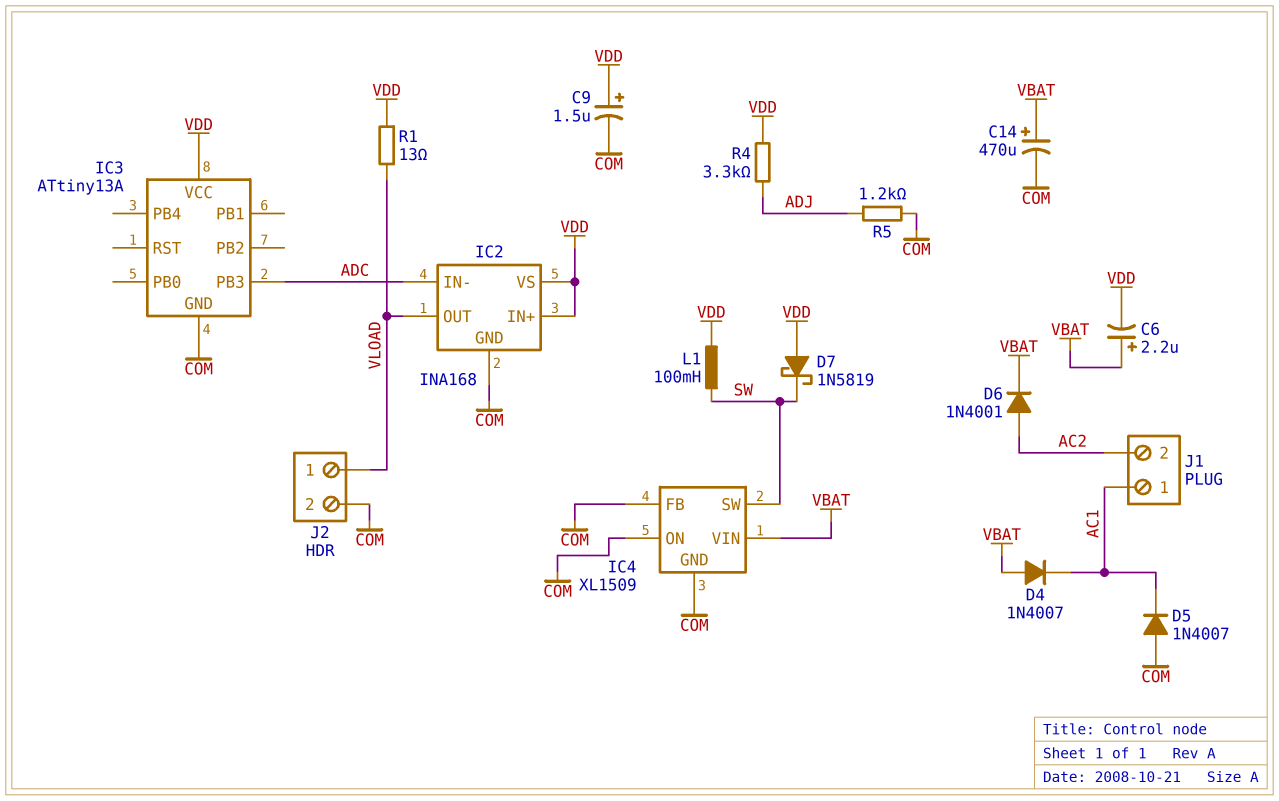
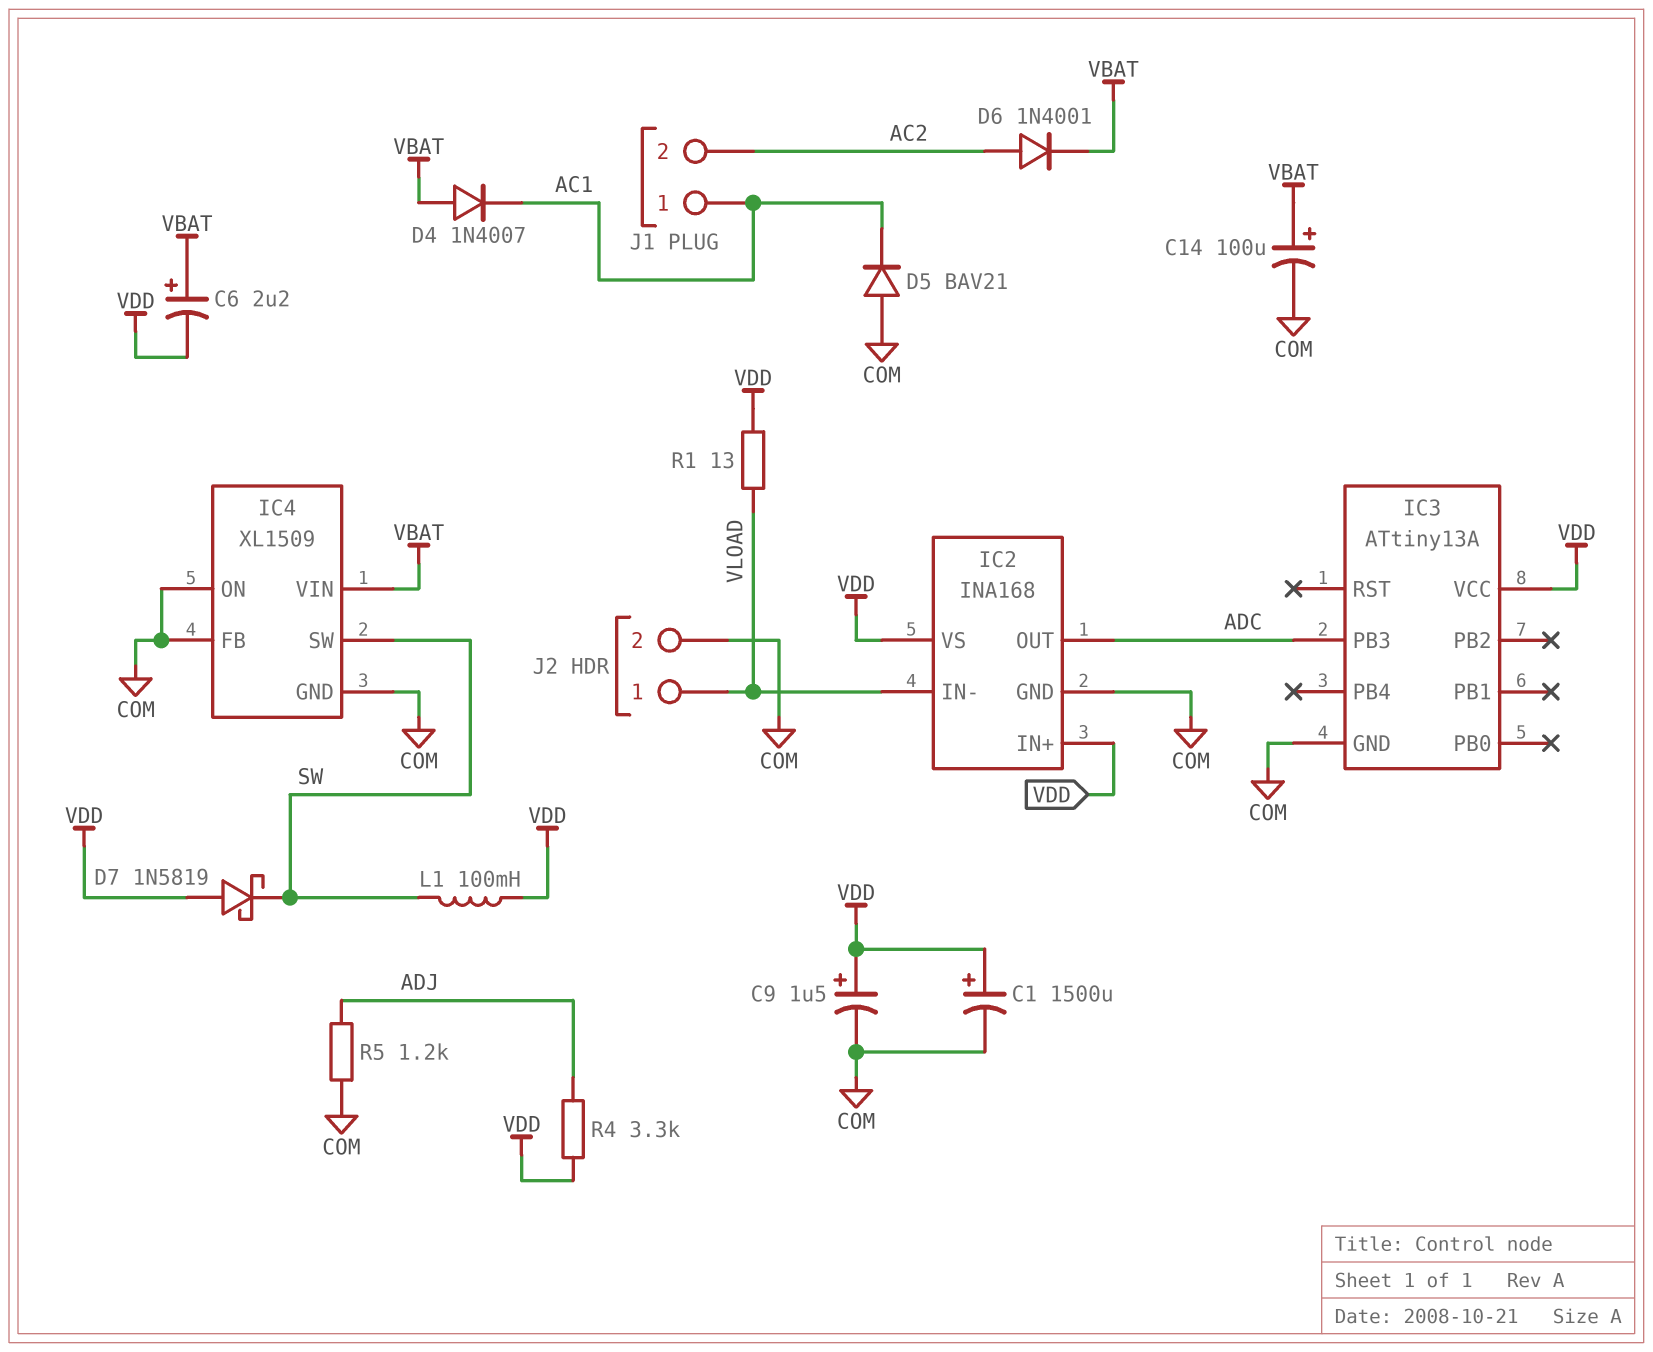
C1: none -> 1500uF (plus VDD, minus COM)
C14: 470uF (plus VBAT, minus COM) -> 100uF (plus VBAT, minus COM)
D5: diode 1N4007 (A COM, K AC1) -> diode BAV21 (A COM, K AC1)
IC2 pin IN-: ADC -> VLOAD
IC2 pin OUT: VLOAD -> ADC

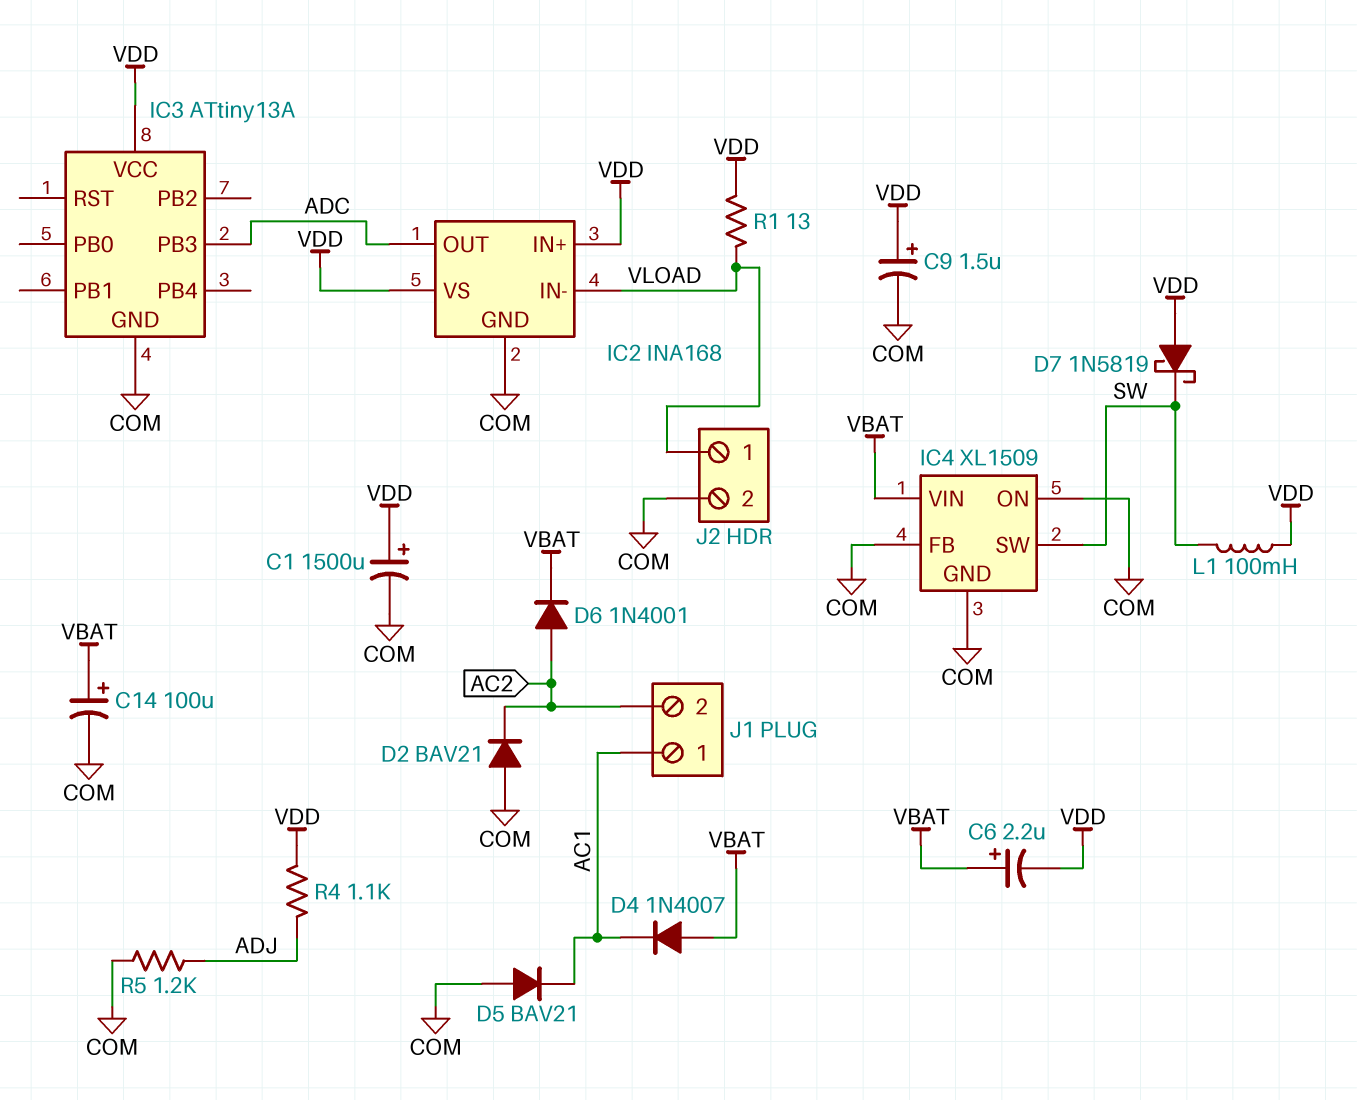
D2: none -> diode BAV21 (A COM, K AC2)
R4: 3.3k (ADJ, VDD) -> 1.1k (ADJ, VDD)

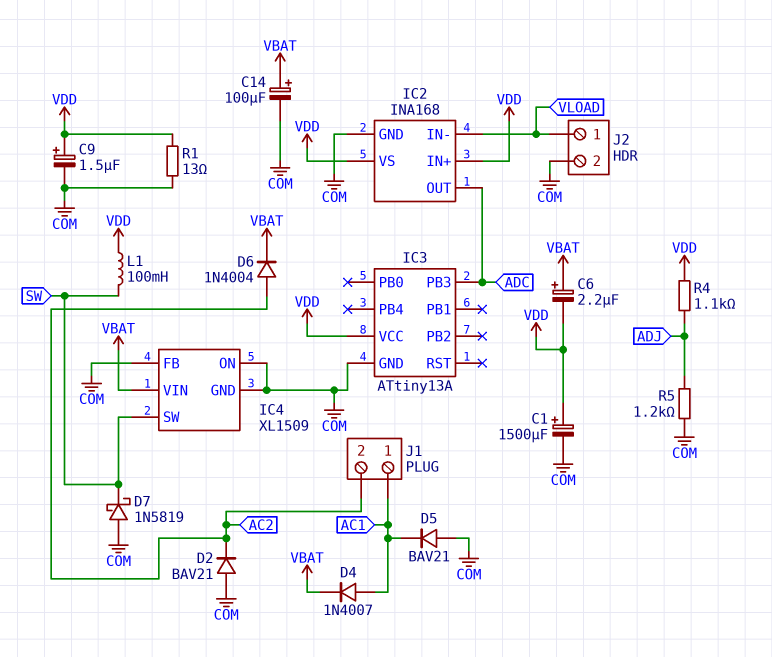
D4: diode 1N4007 (A VBAT, K AC1) -> diode 1N4007 (A AC1, K VBAT)
D6: diode 1N4001 (A AC2, K VBAT) -> diode 1N4004 (A AC2, K VBAT)
D7: schottky 1N5819 (A VDD, K SW) -> schottky 1N5819 (A COM, K SW)
R1: 13 (VDD, VLOAD) -> 13 (COM, VDD)

